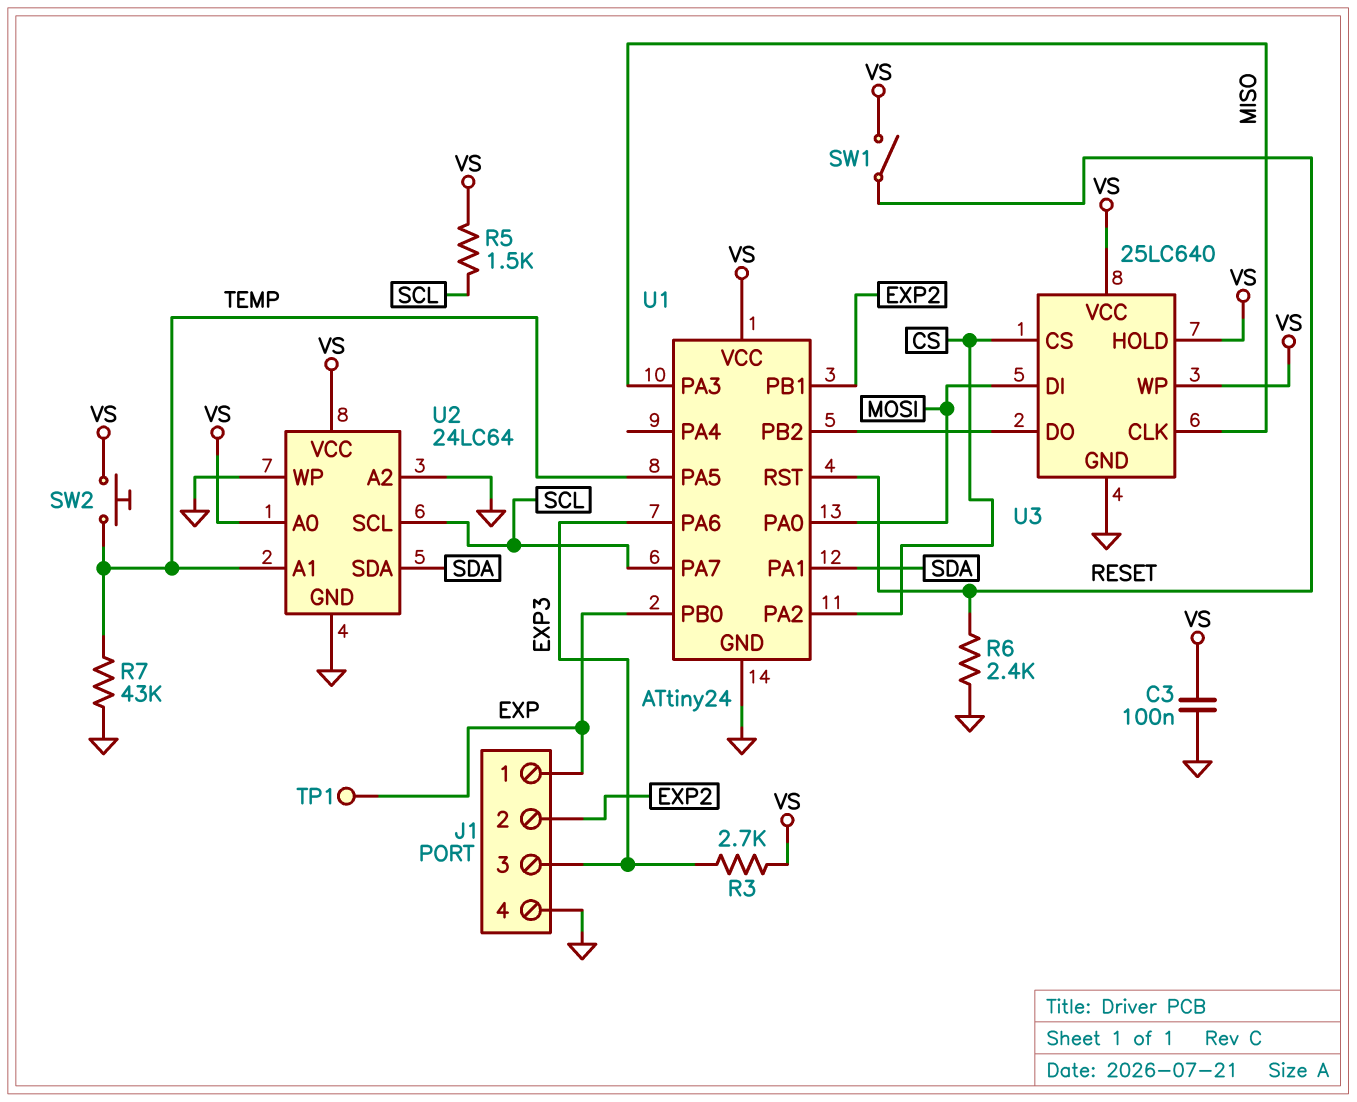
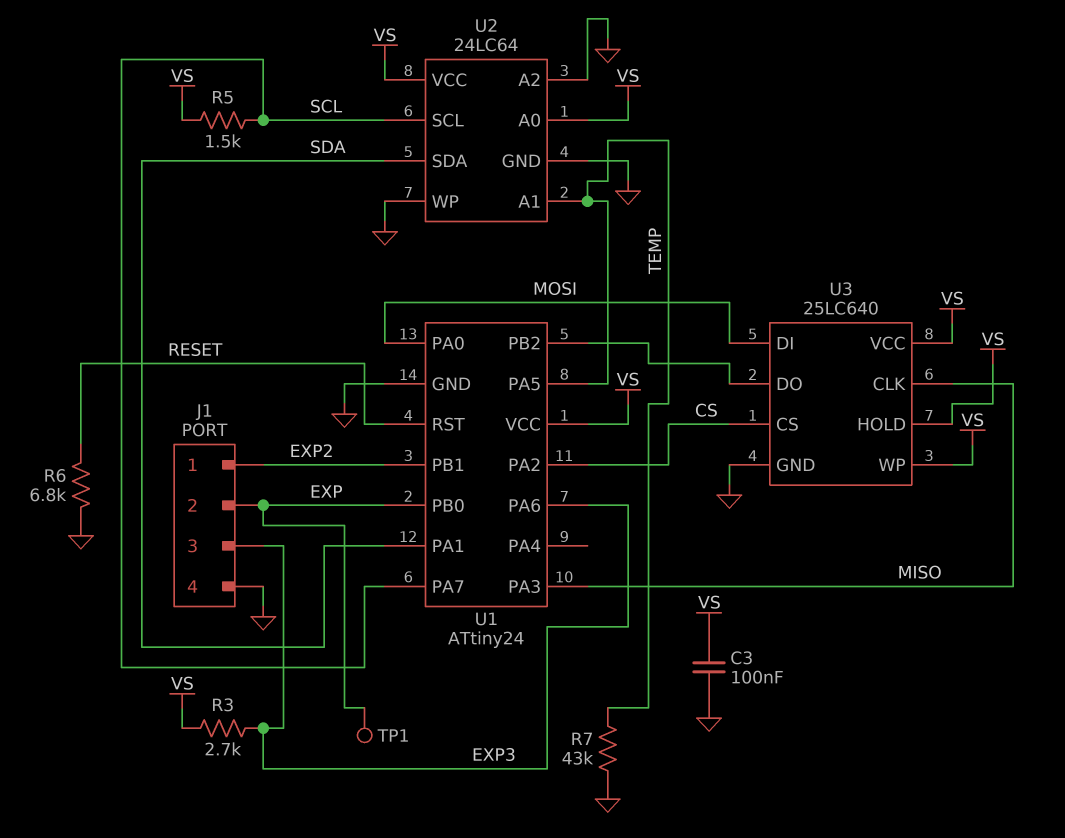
J1 pin 1: EXP -> EXP2
J1 pin 2: EXP2 -> EXP
R6: 2.4k (GND, RESET) -> 6.8k (GND, RESET)
SW1: switch (RESET, VS) -> none
SW2: button (TEMP, VS) -> none

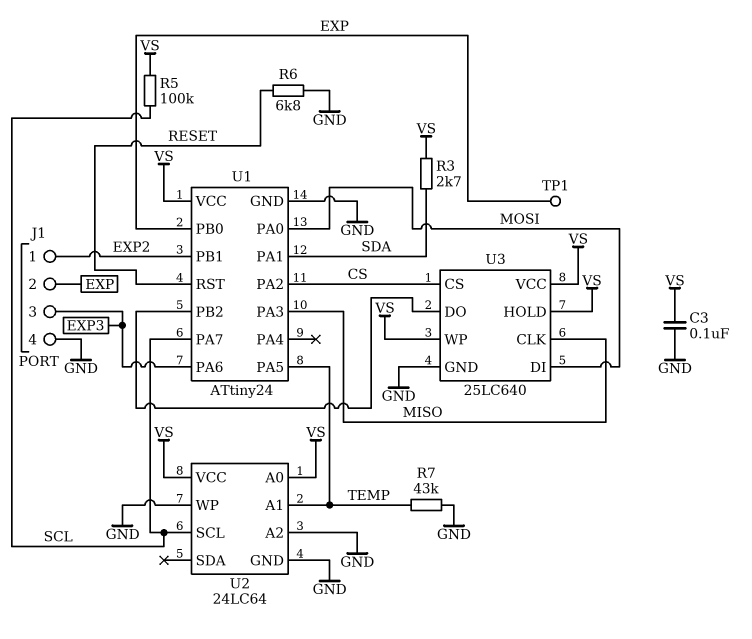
R3: 2.7k (EXP3, VS) -> 2.7k (SDA, VS)
R5: 1.5k (SCL, VS) -> 100k (SCL, VS)
U2 pin SDA: SDA -> none

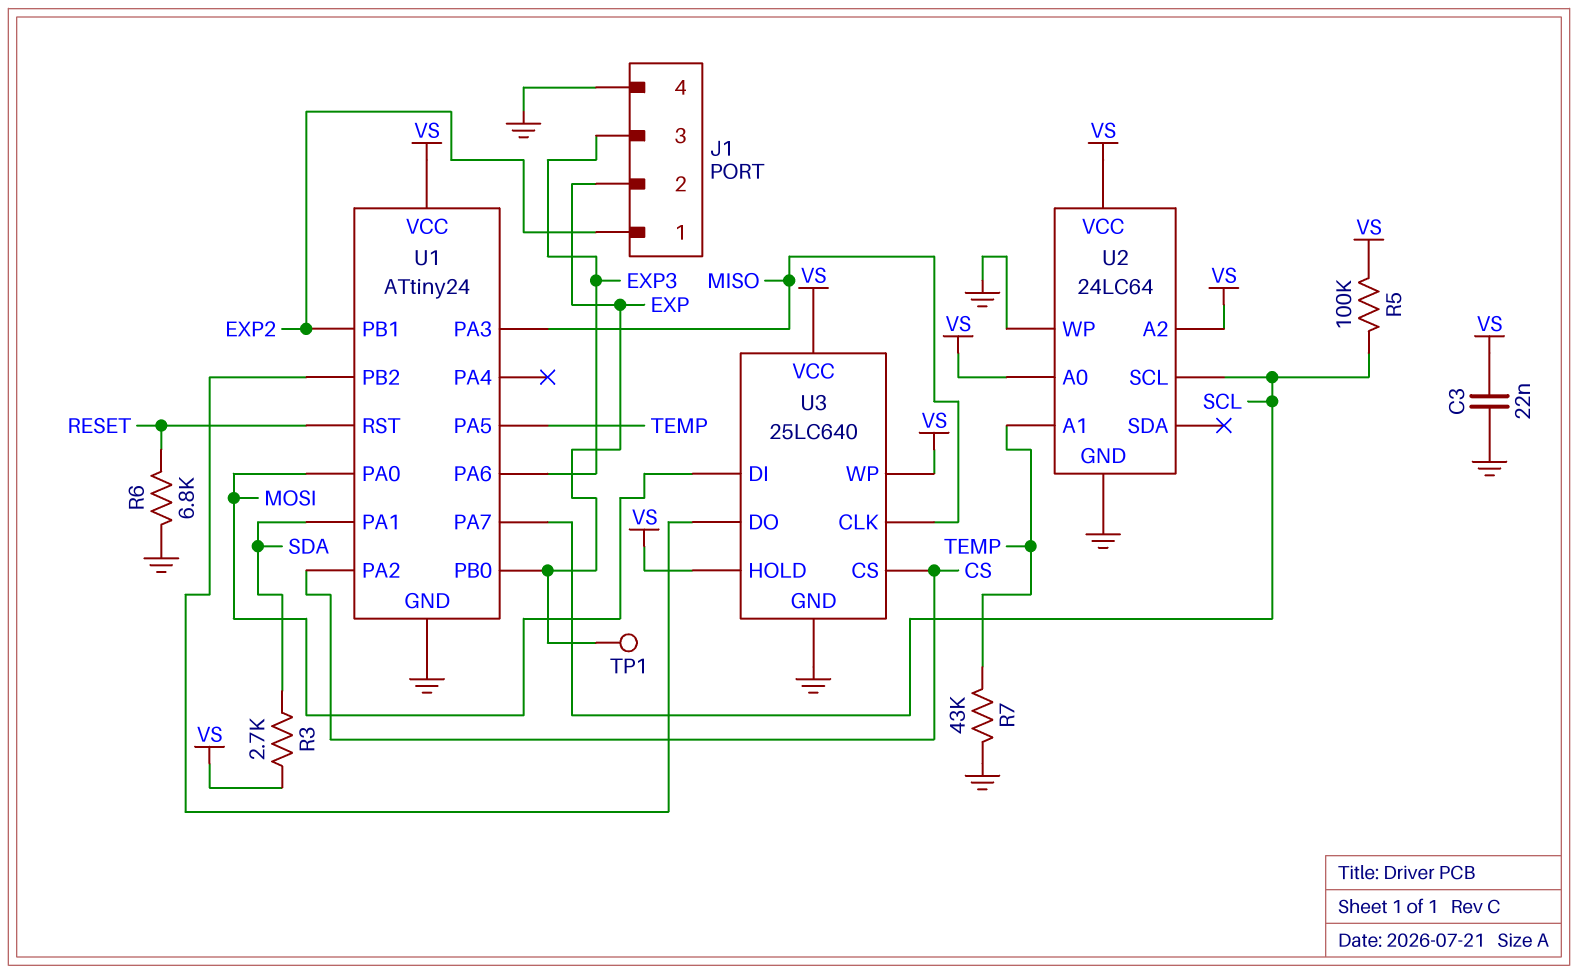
C3: 100nF (GND, VS) -> 22nF (GND, VS)
U2 pin A2: GND -> VS

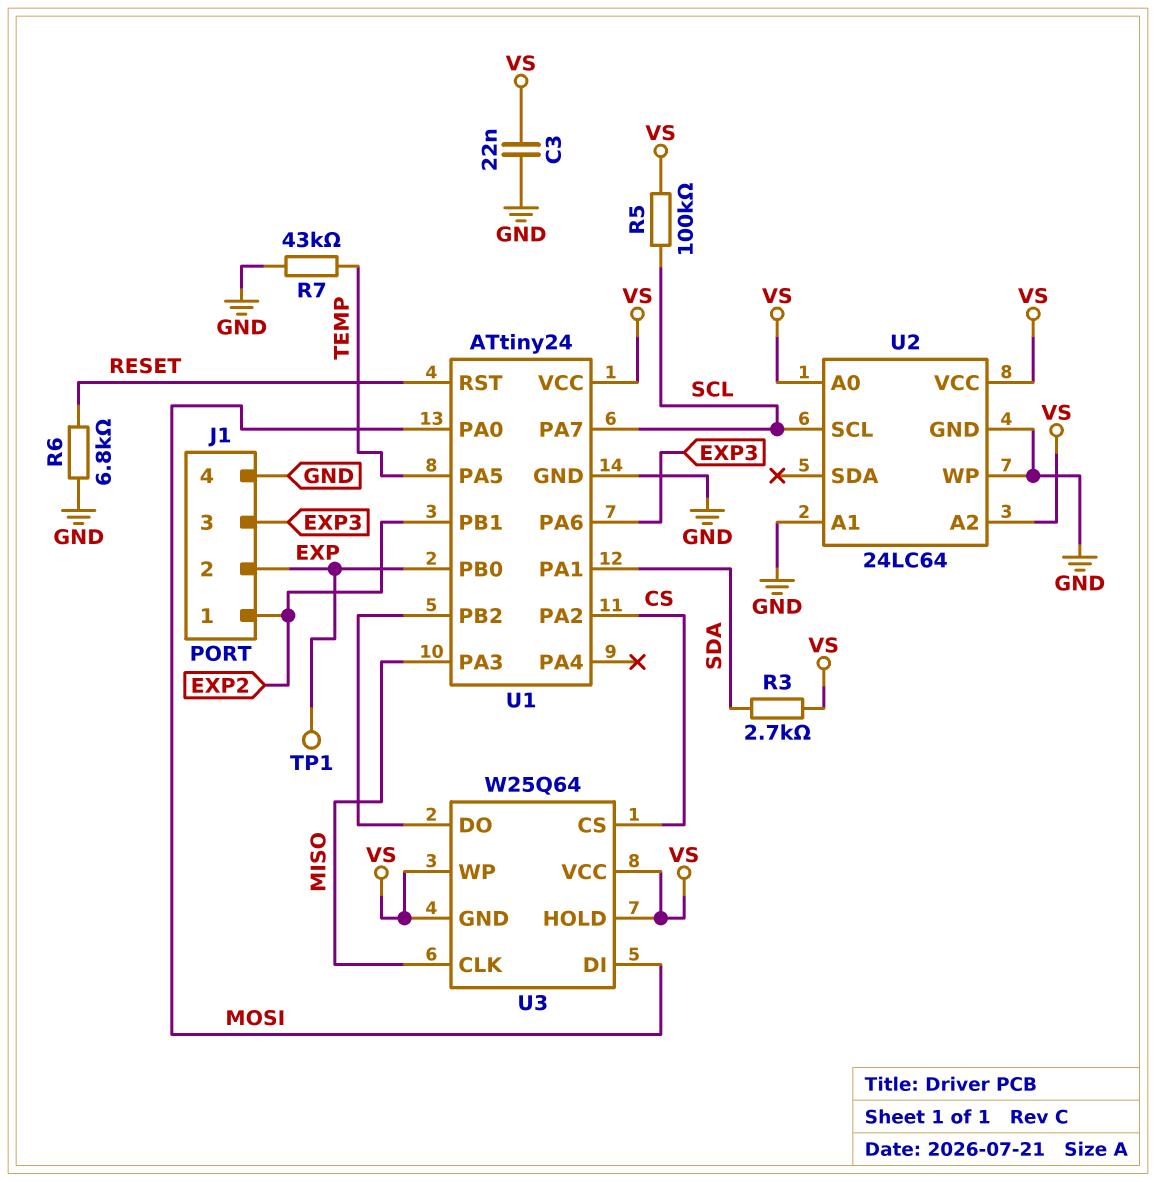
U2 pin A1: TEMP -> GND
U3: 25LC640 -> W25Q64
U3 pin GND: GND -> VS

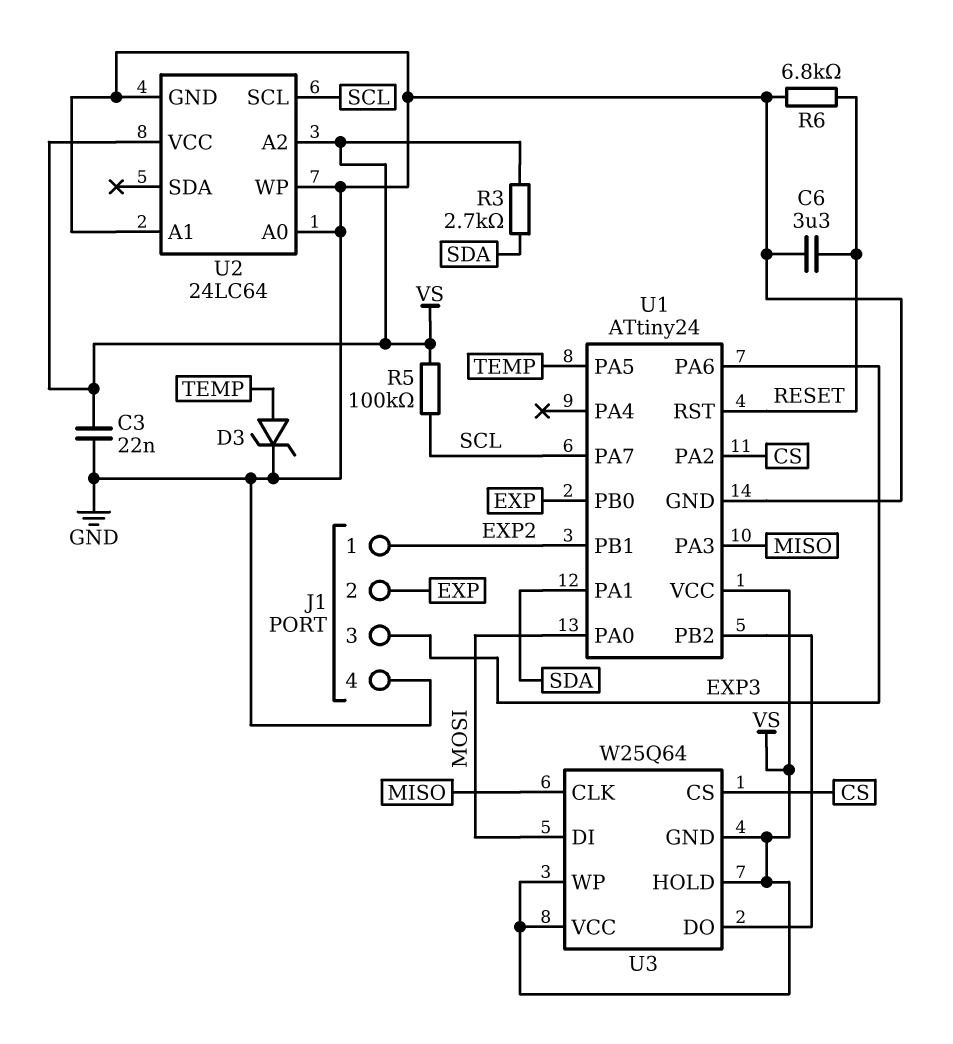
C6: none -> 3.3uF (GND, RESET)
D3: none -> zener (A TEMP, K GND)
R7: 43k (GND, TEMP) -> none
TP1: test point (EXP) -> none
U2 pin A0: VS -> GND

